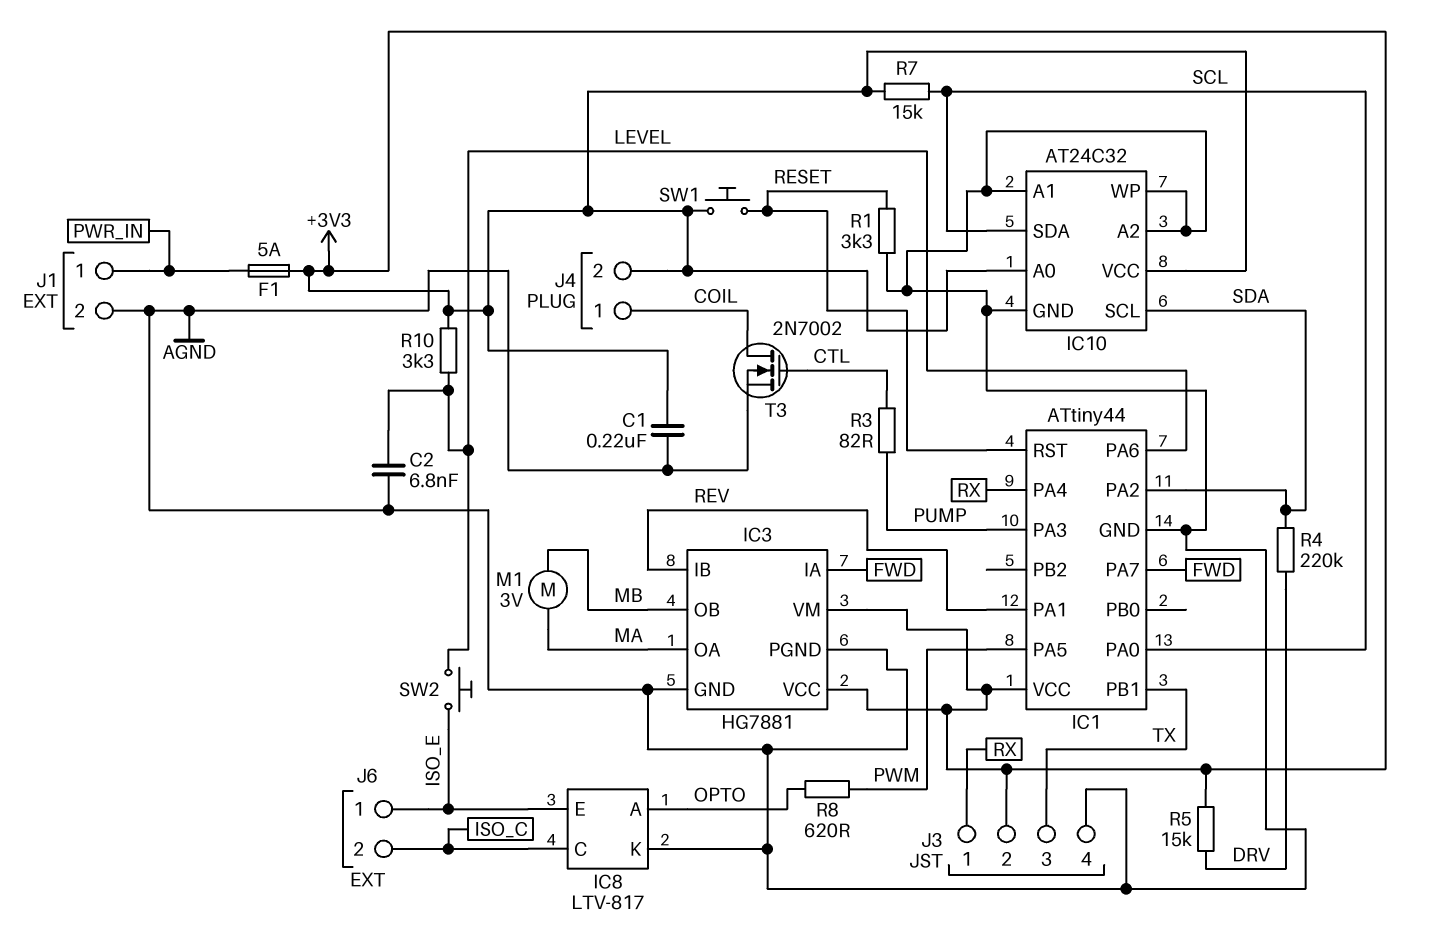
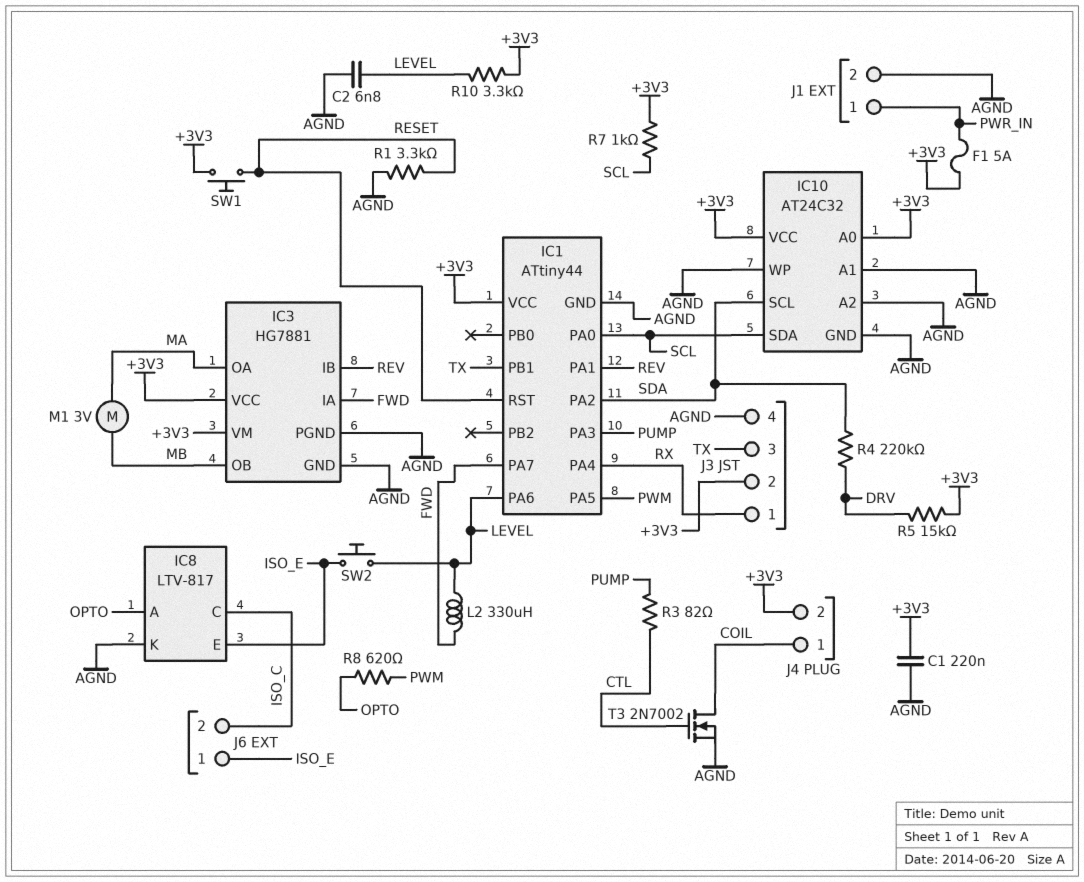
L2: none -> 330uH (FWD, LEVEL)
R7: 15k (+3V3, SCL) -> 1k (+3V3, SCL)

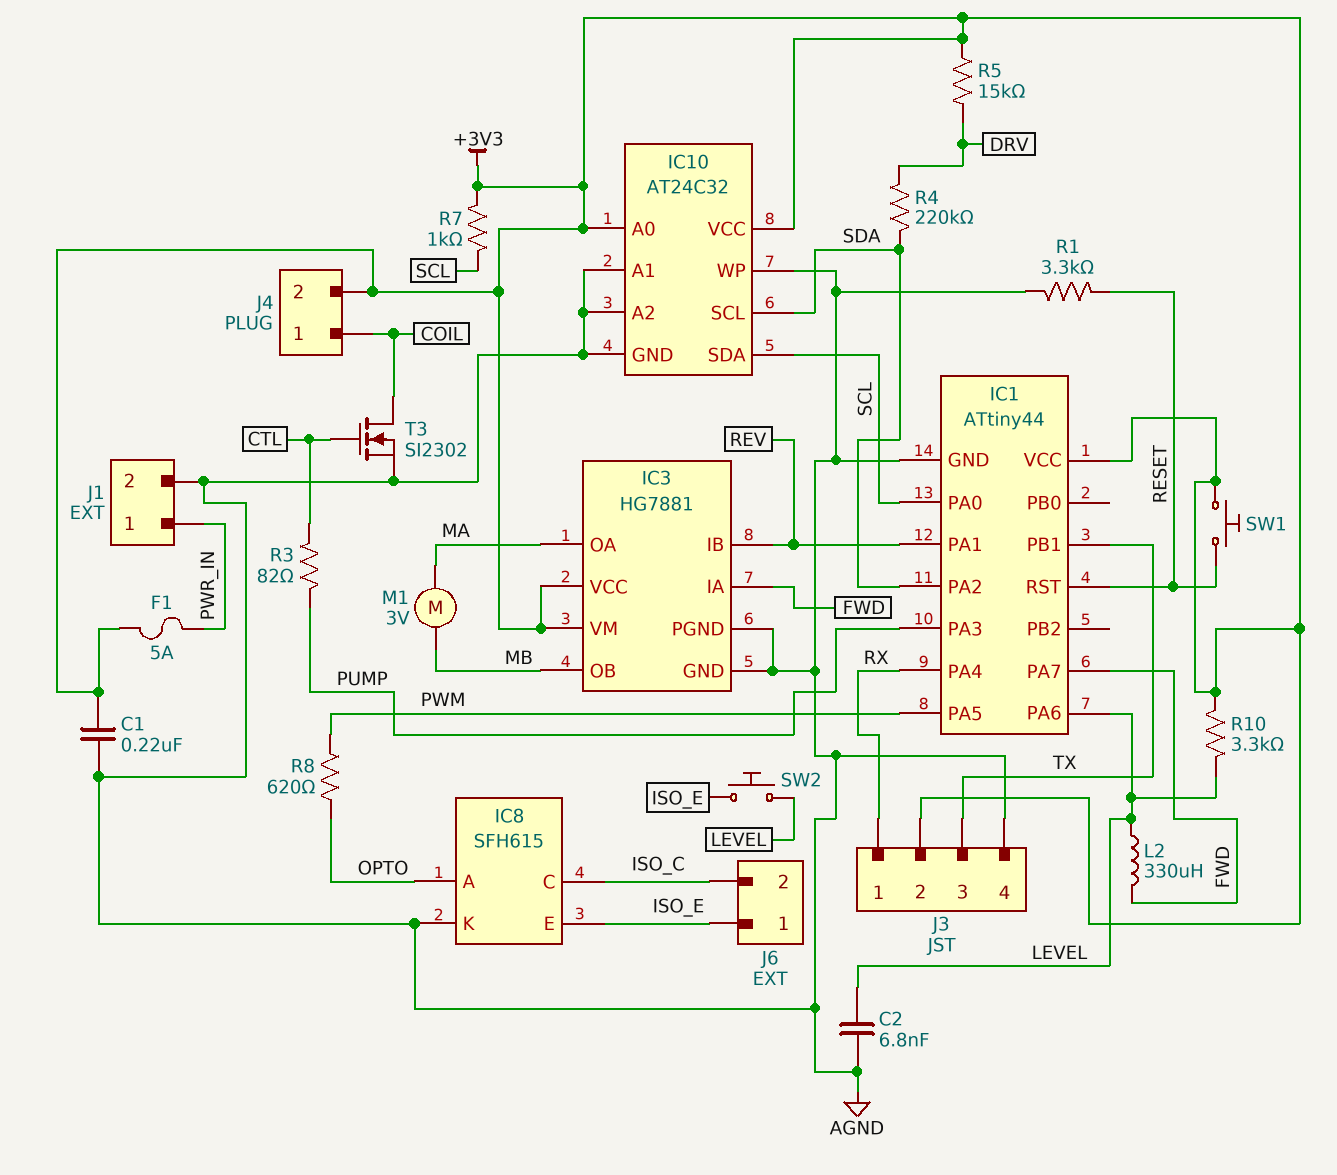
IC8: LTV-817 -> SFH615
T3: NMOS 2N7002 (G CTL, D COIL, S AGND) -> NMOS SI2302 (G CTL, D COIL, S AGND)

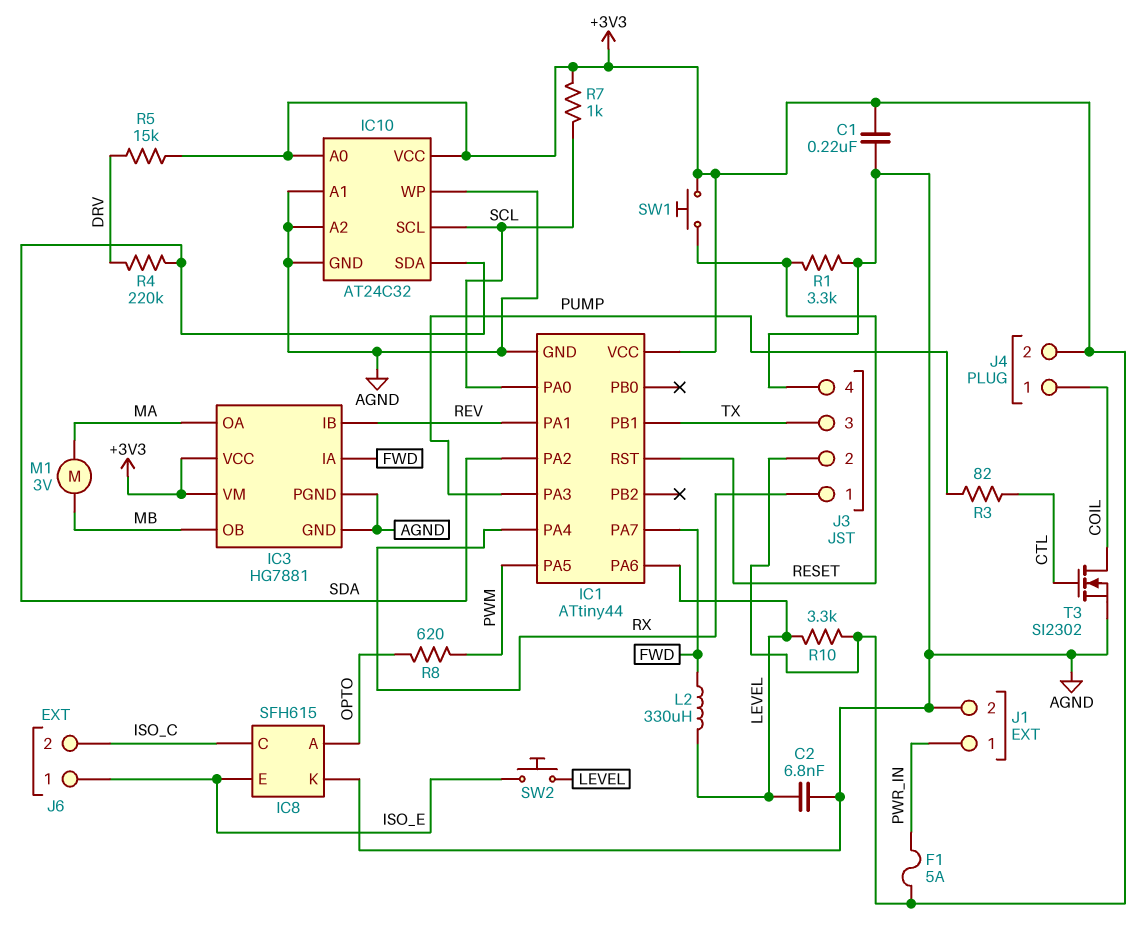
IC10 pin SCL: SDA -> SCL
IC10 pin SDA: SCL -> SDA

